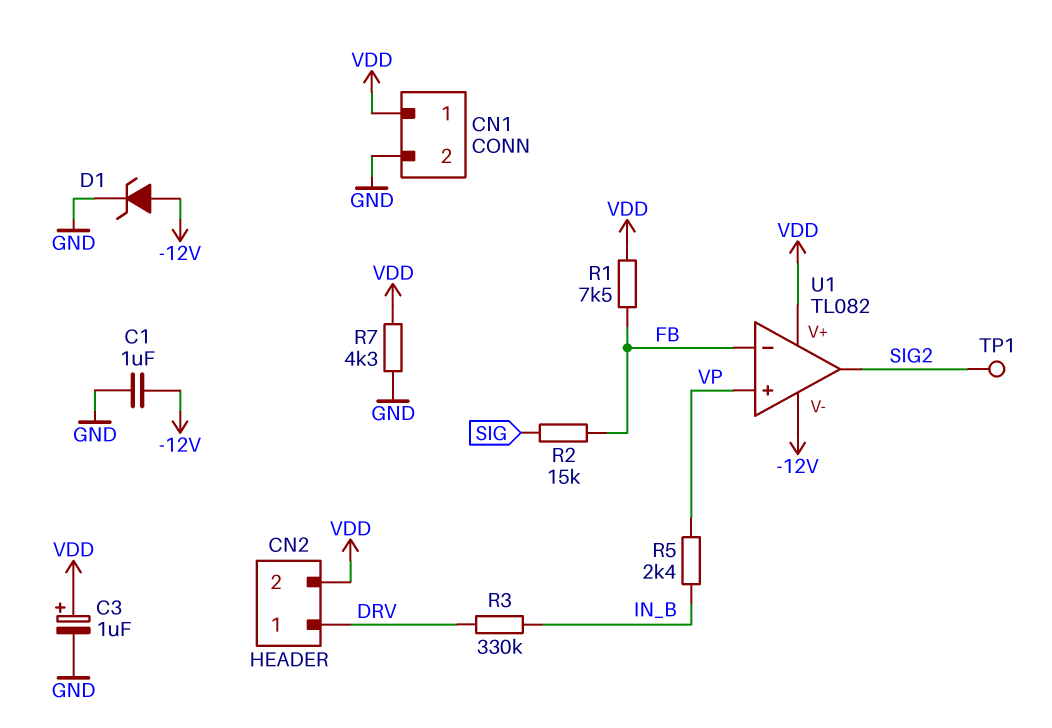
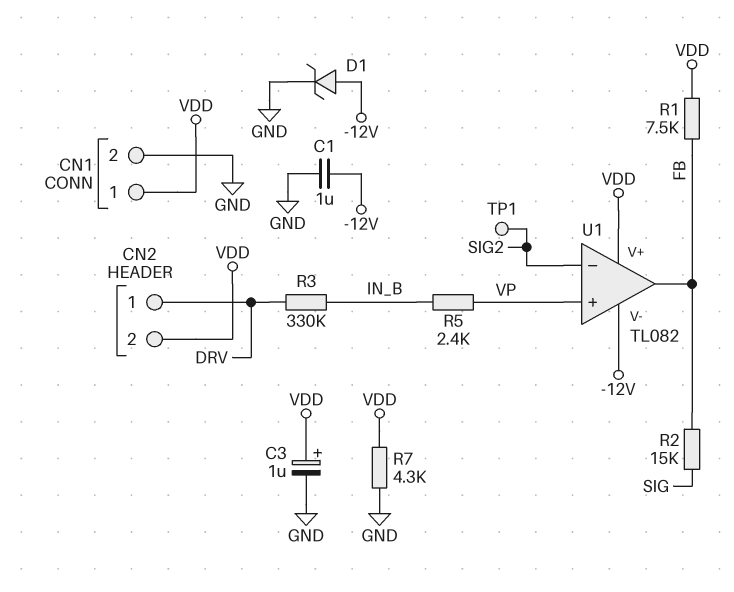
U1 pin in-: FB -> SIG2
U1 pin out: SIG2 -> FB

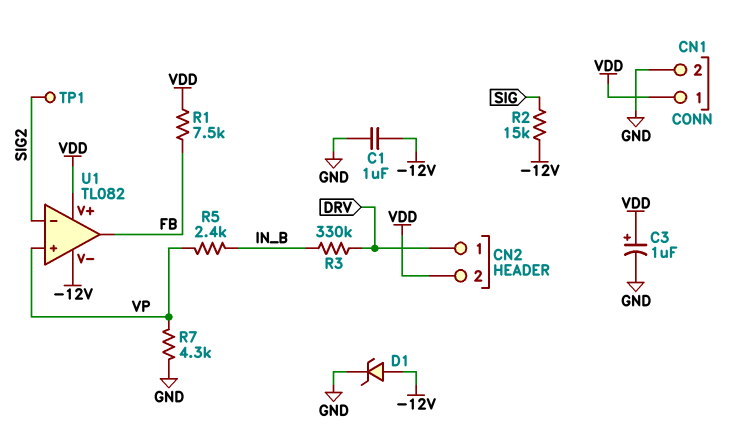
R2: 15k (FB, SIG) -> 15k (-12V, SIG)
R7: 4.3k (GND, VDD) -> 4.3k (GND, VP)

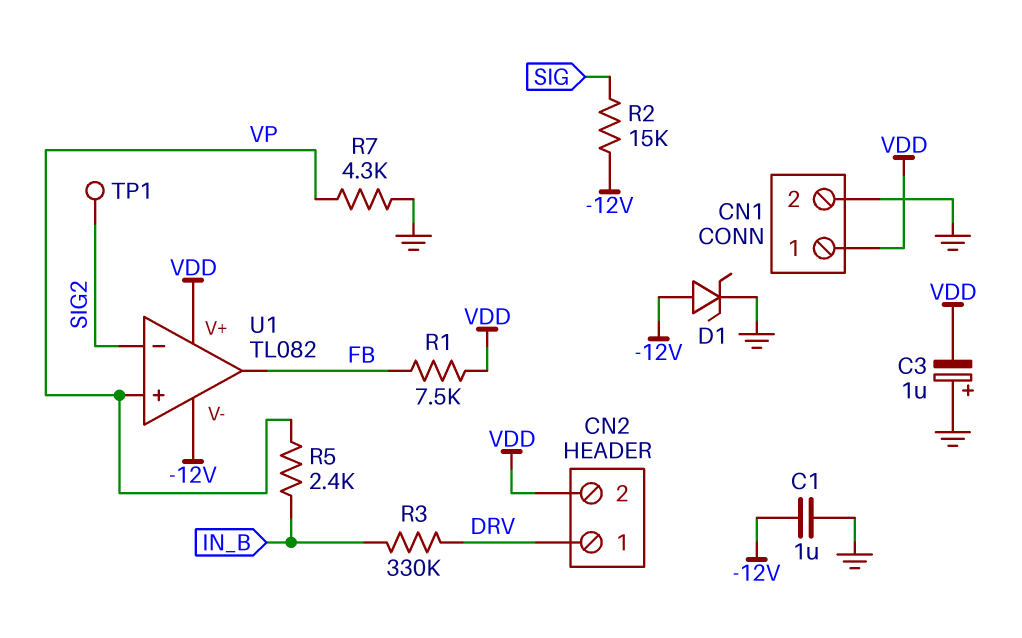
C3: 1uF (plus VDD, minus GND) -> 1uF (plus GND, minus VDD)

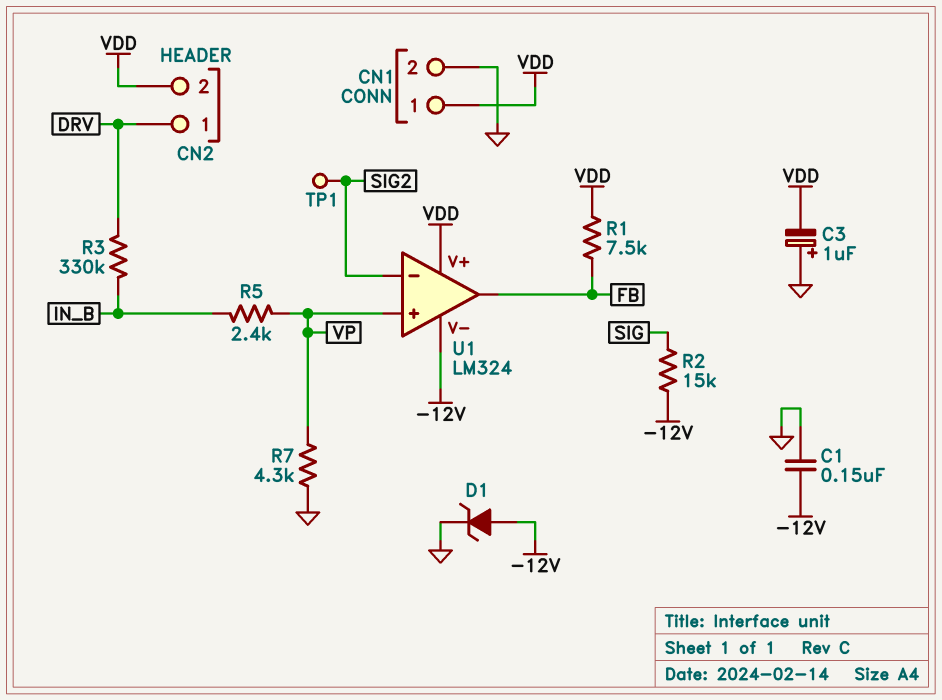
C1: 1uF (-12V, GND) -> 150nF (-12V, GND)
U1: TL082 -> LM324

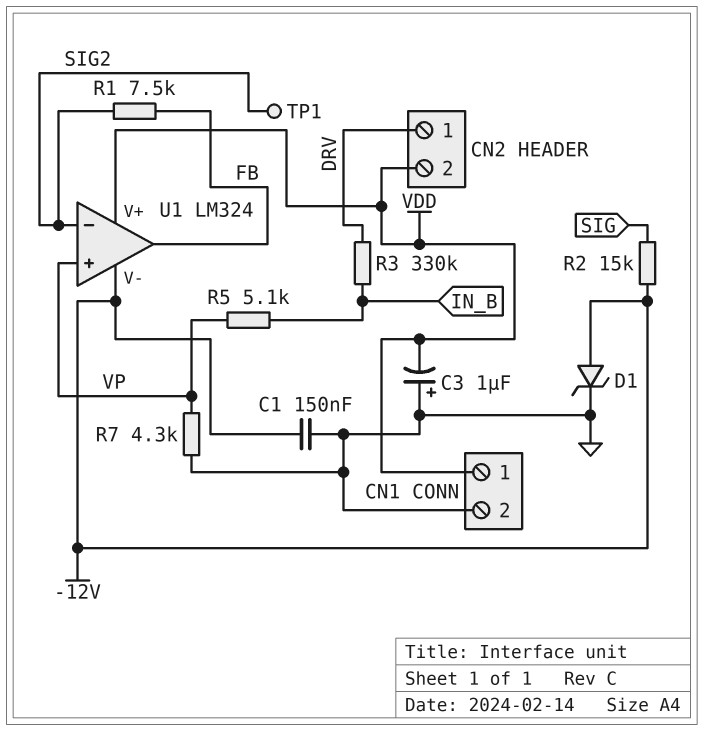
R1: 7.5k (FB, VDD) -> 7.5k (FB, SIG2)
R5: 2.4k (IN_B, VP) -> 5.1k (IN_B, VP)

